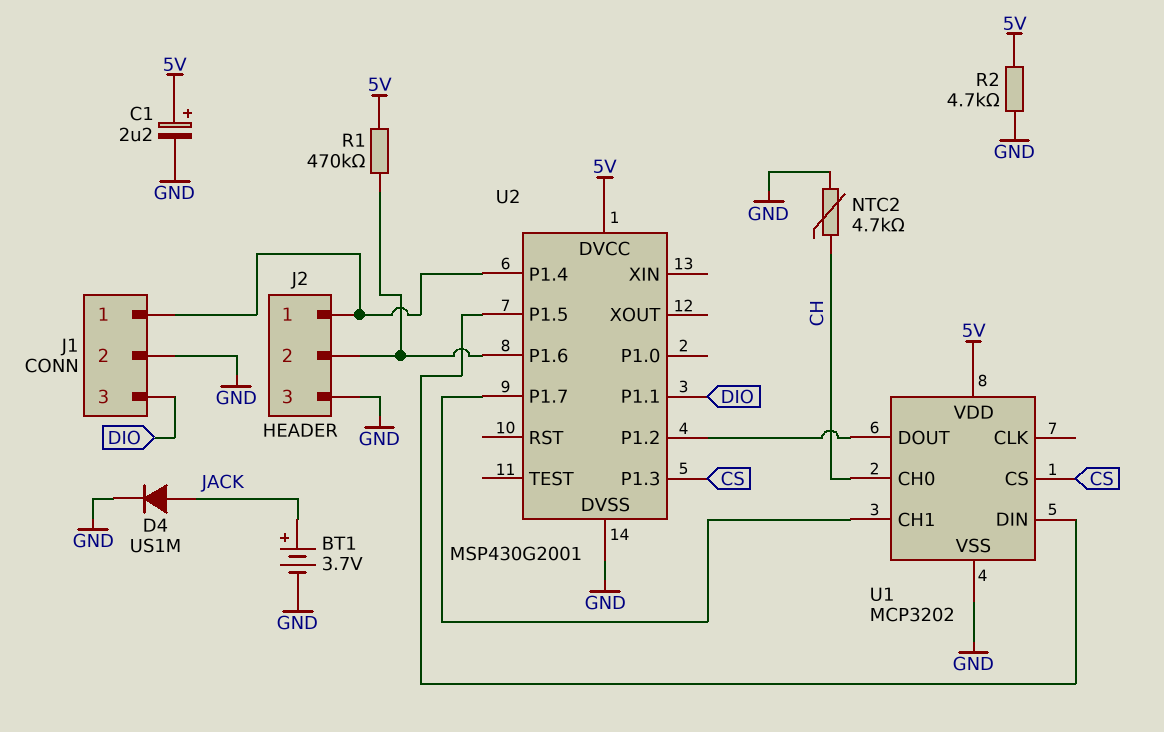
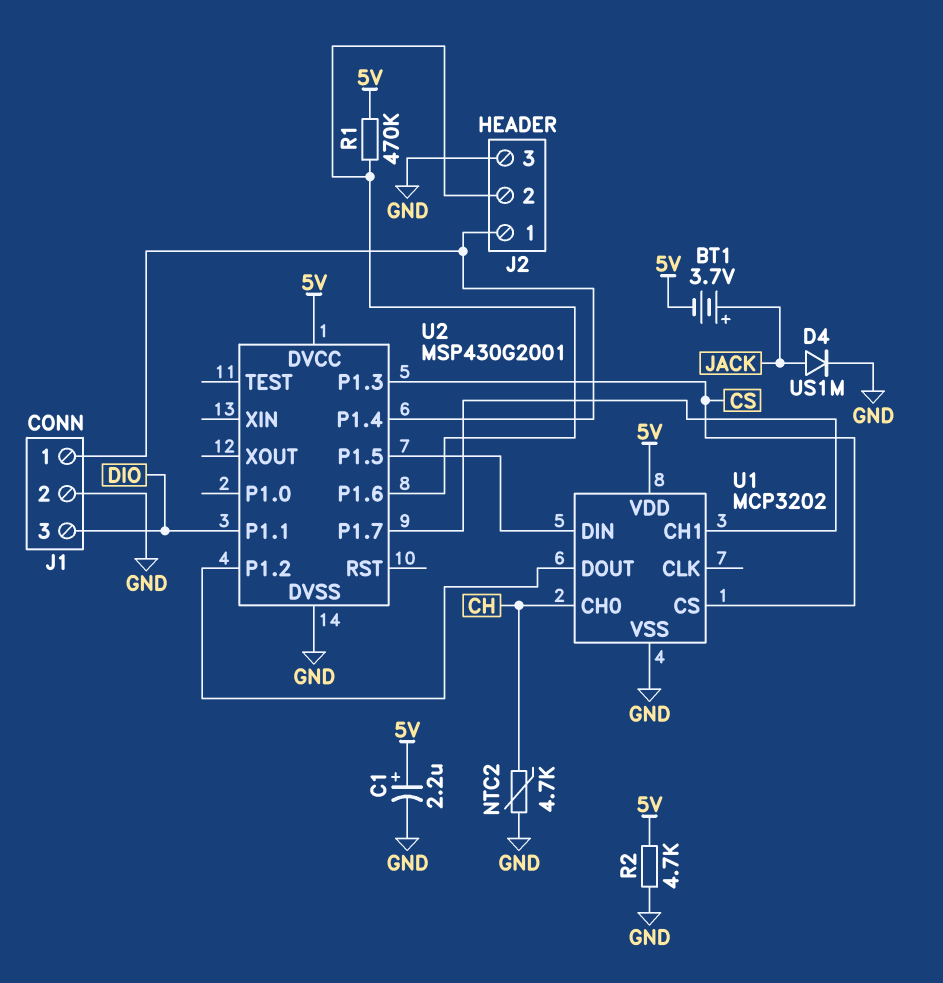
BT1: 3.7V (plus JACK, minus GND) -> 3.7V (plus JACK, minus 5V)

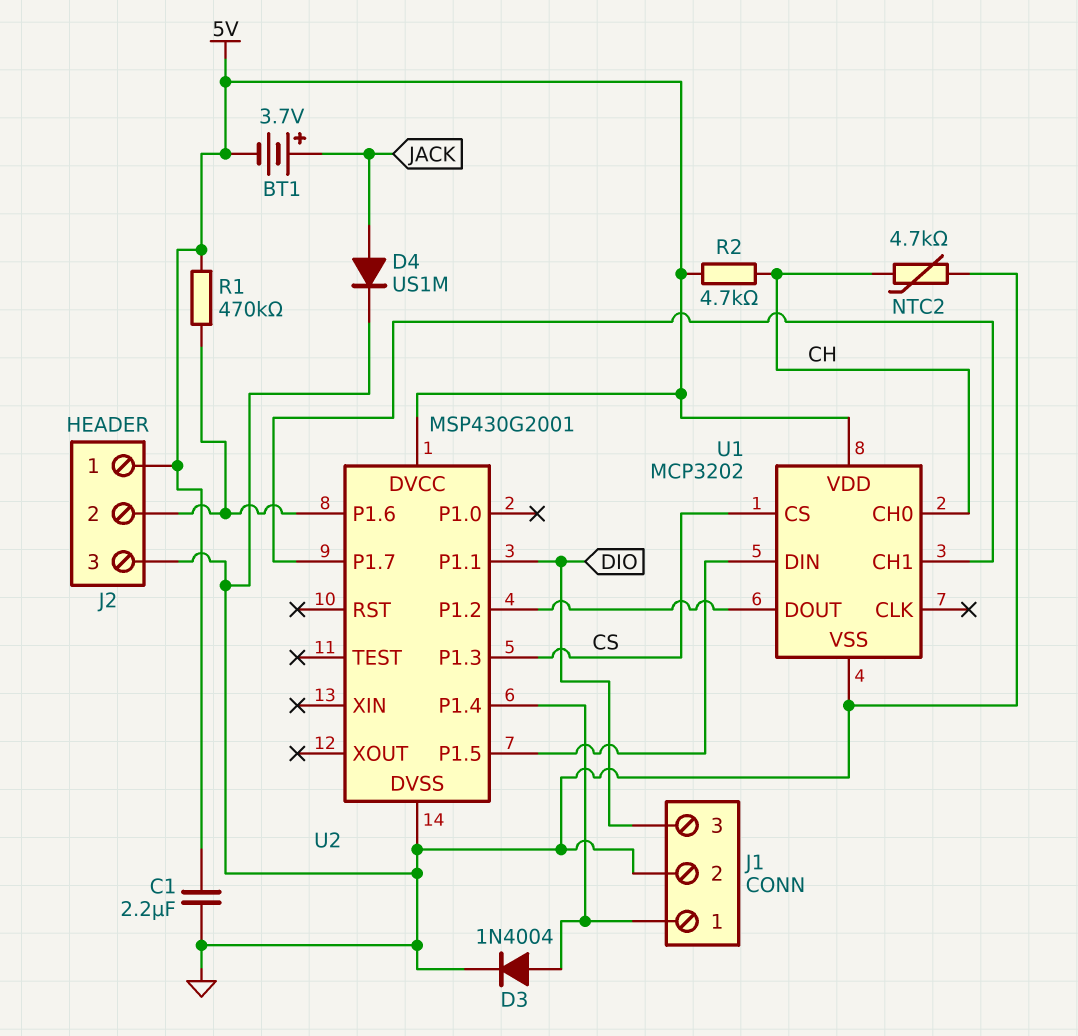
C1: 2.2uF (plus 5V, minus GND) -> 2.2uF (5V, GND)
D3: none -> diode 1N4004 (A J1/1, K GND)
J2 pin 1: J1/1 -> 5V
R2: 4.7k (5V, GND) -> 4.7k (5V, CH)

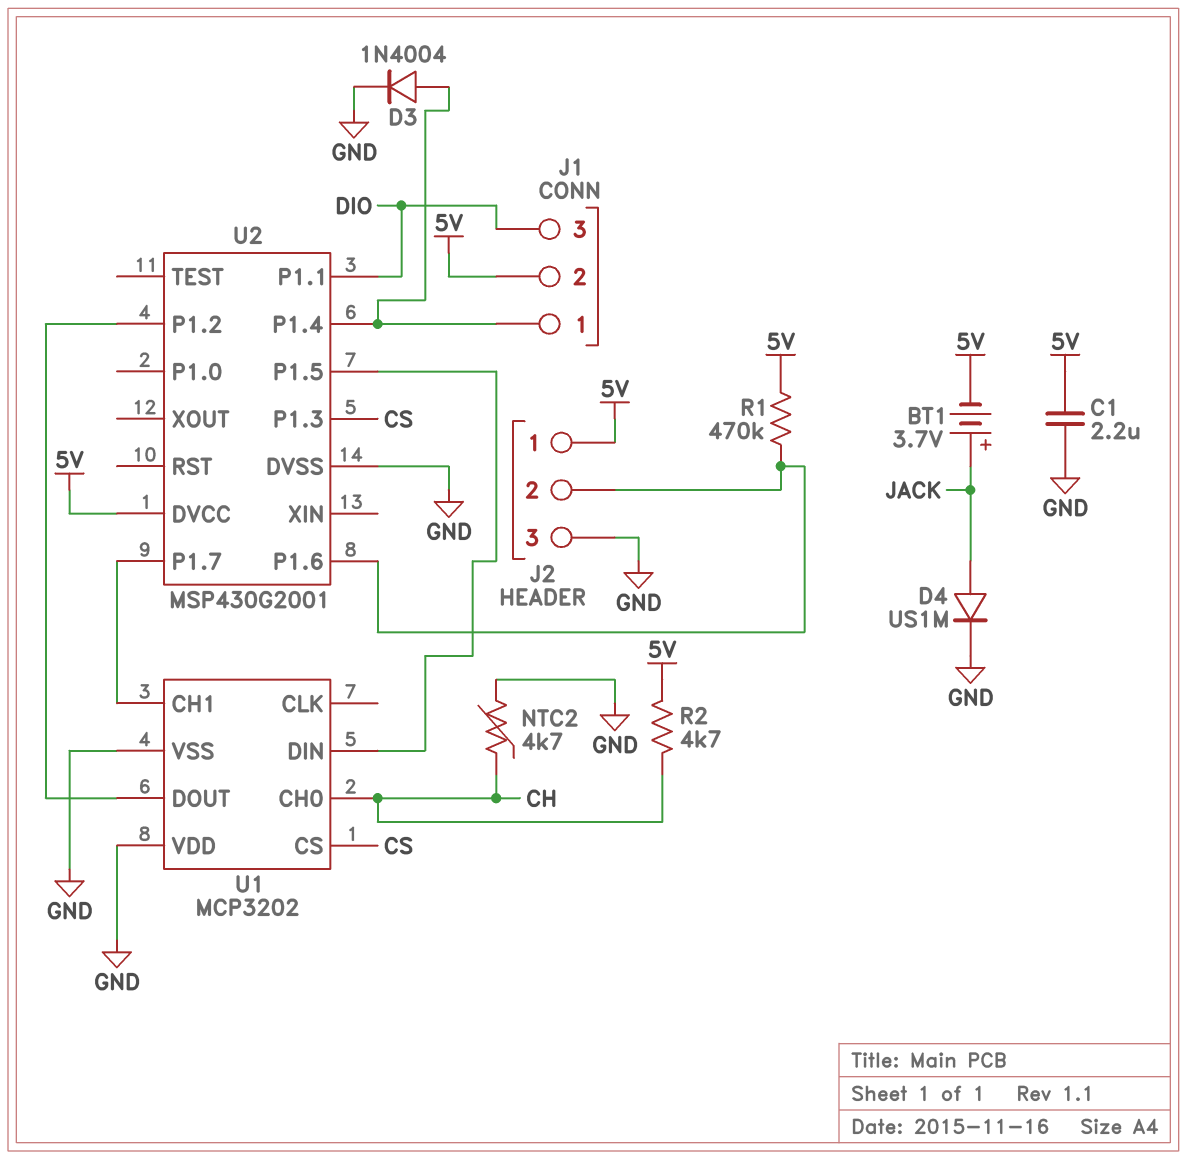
J1 pin 2: GND -> 5V
U1 pin VDD: 5V -> GND

